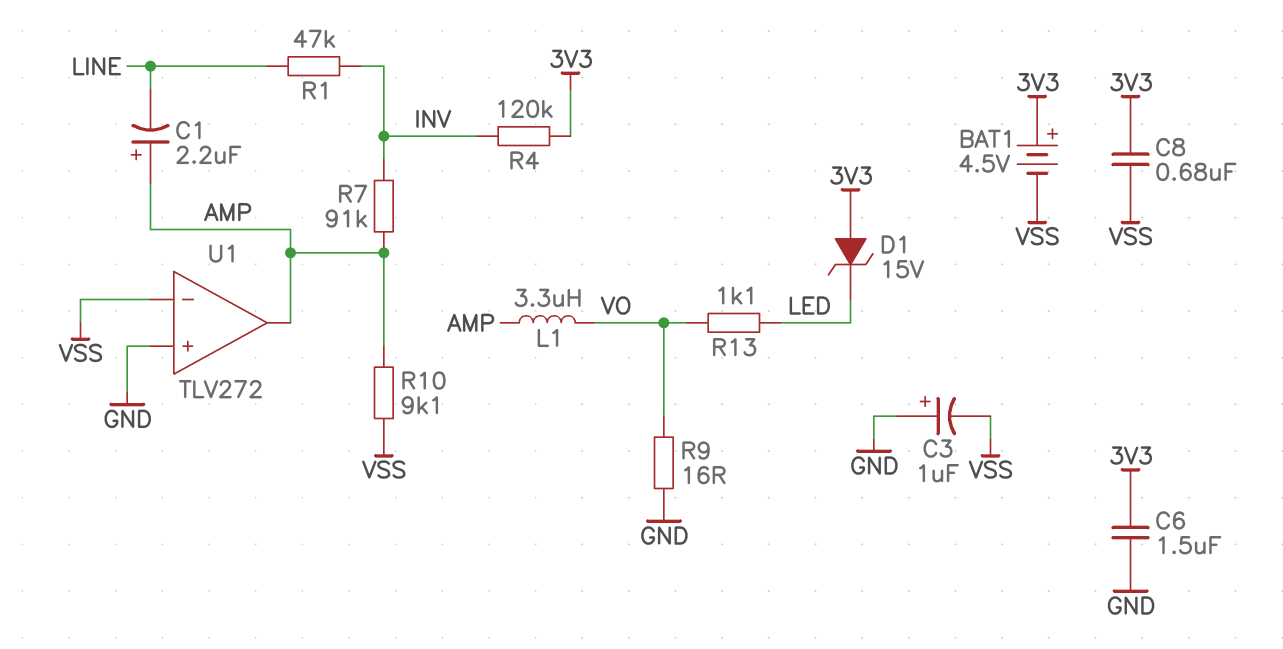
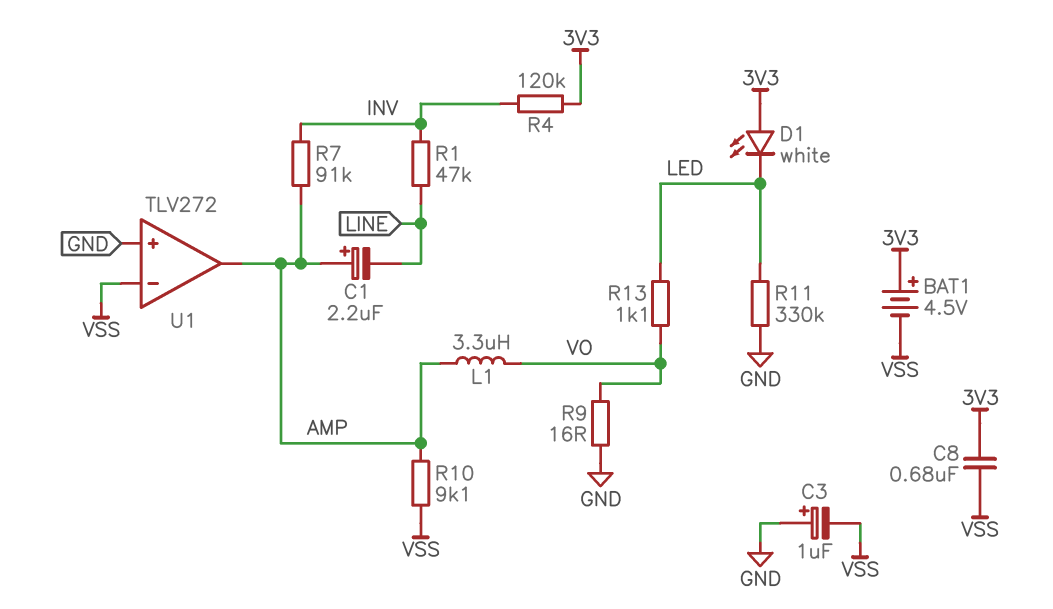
C6: 1.5uF (3V3, GND) -> none
D1: zener 15V (A 3V3, K LED) -> LED white (A 3V3, K LED)
R11: none -> 330k (GND, LED)

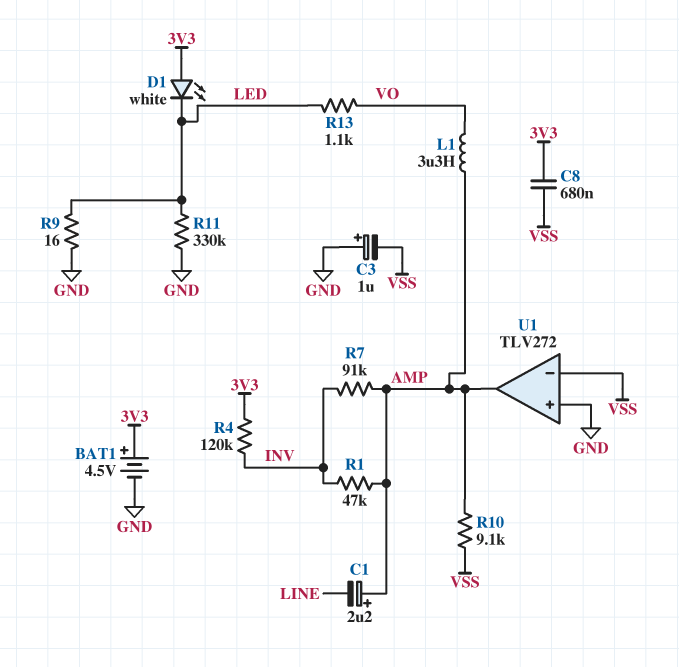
BAT1: 4.5V (plus 3V3, minus VSS) -> 4.5V (plus 3V3, minus GND)
R1: 47k (INV, LINE) -> 47k (AMP, INV)
R9: 16 (GND, VO) -> 16 (GND, LED)

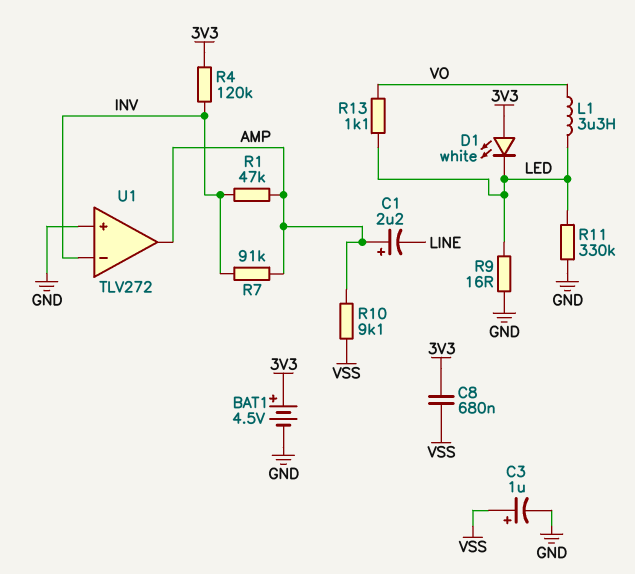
C3: 1uF (plus GND, minus VSS) -> 1uF (plus VSS, minus GND)
L1: 3.3uH (AMP, VO) -> 3.3uH (LED, VO)
U1 pin in-: VSS -> INV

